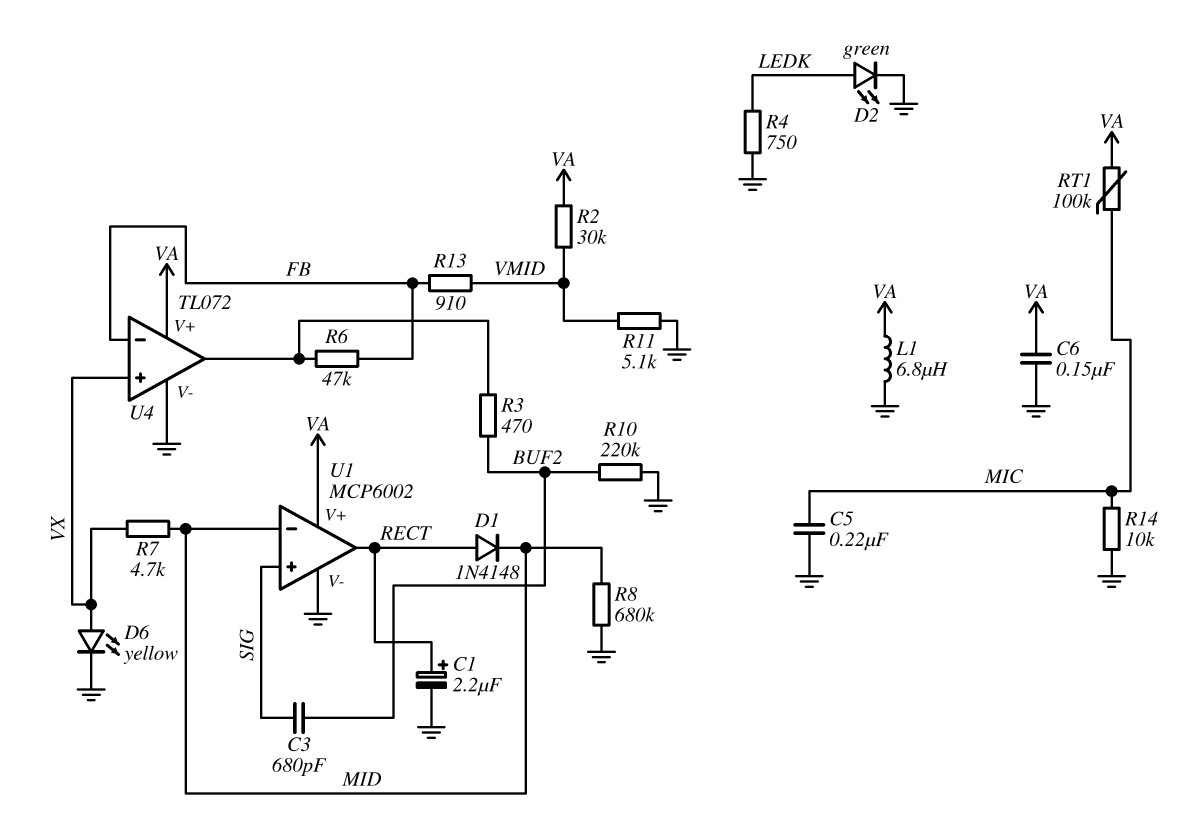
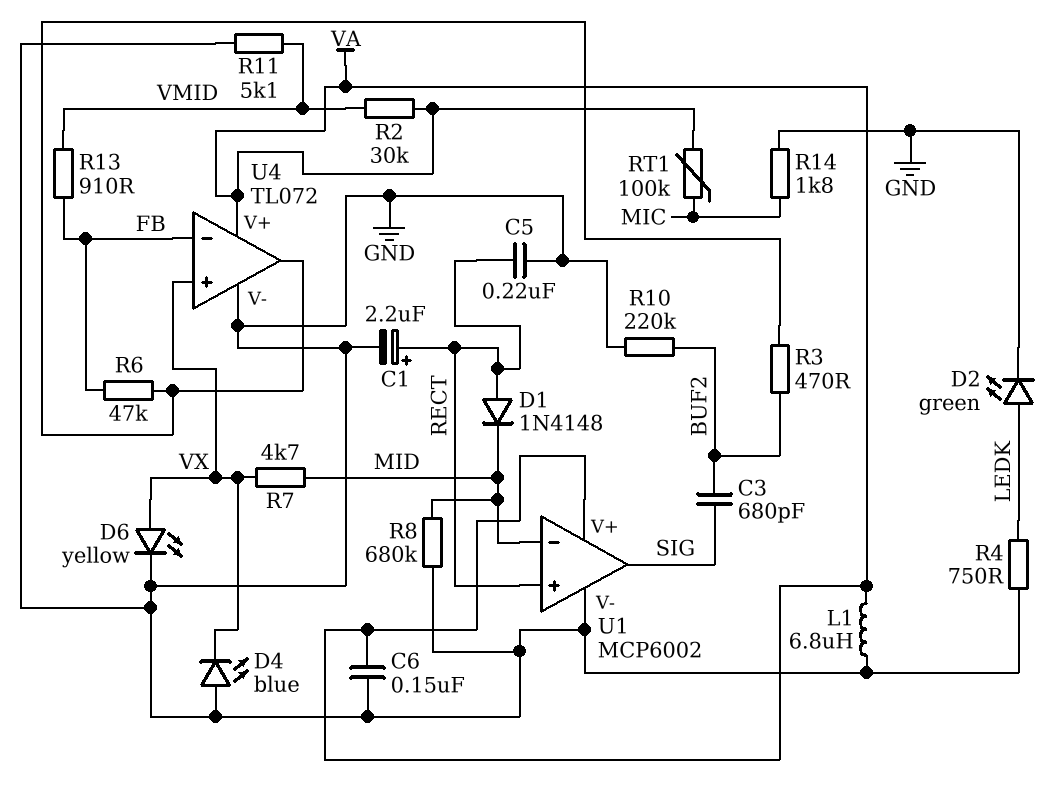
C5: 220nF (GND, MIC) -> 220nF (GND, RECT)
D4: none -> LED blue (A GND, K VX)
R14: 10k (GND, MIC) -> 1.8k (GND, MIC)
U1 pin in+: SIG -> RECT
U1 pin out: RECT -> SIG

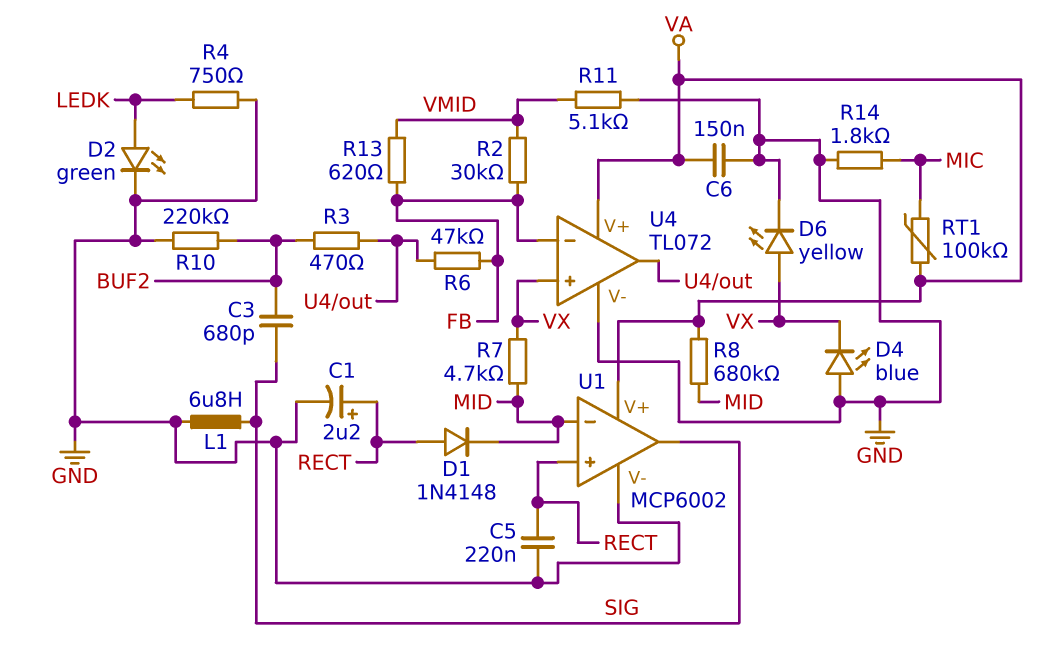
L1: 6.8uH (GND, VA) -> 6.8uH (GND, SIG)
R2: 30k (VA, VMID) -> 30k (FB, VMID)
R8: 680k (GND, MID) -> 680k (MID, VA)
R13: 910 (FB, VMID) -> 620 (FB, VMID)

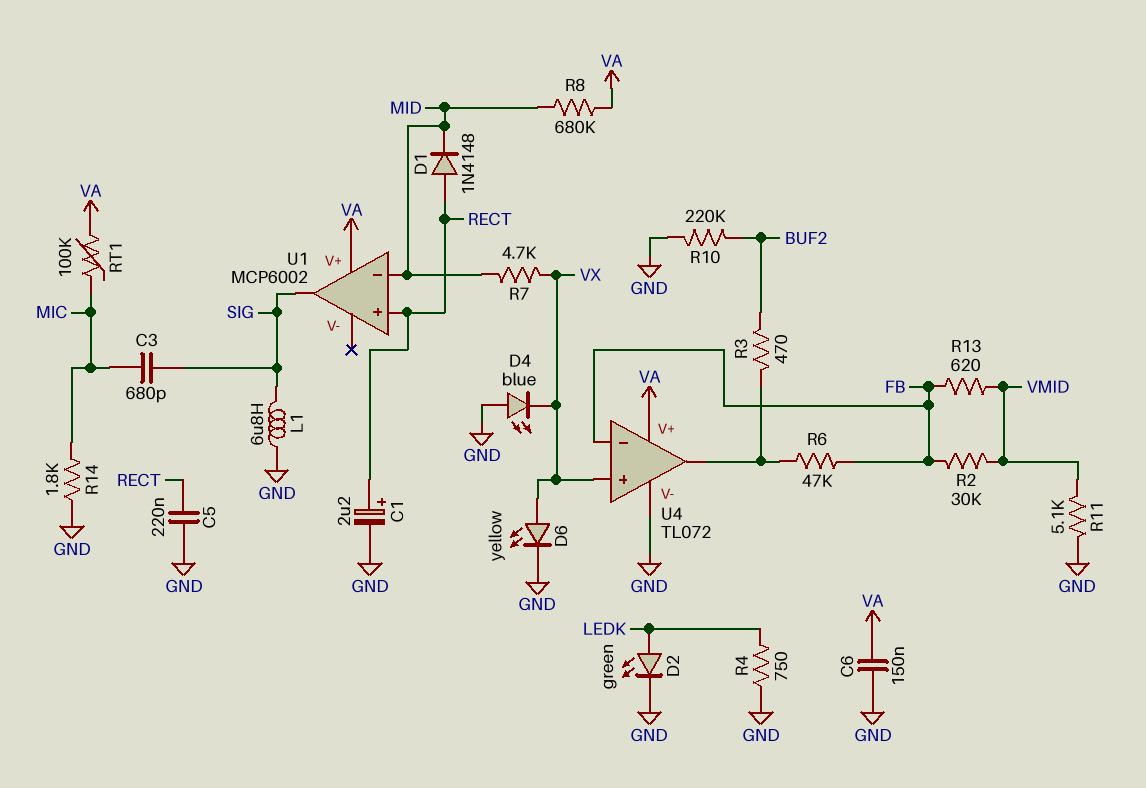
C3: 680pF (BUF2, SIG) -> 680pF (MIC, SIG)
U1 pin V-: GND -> none

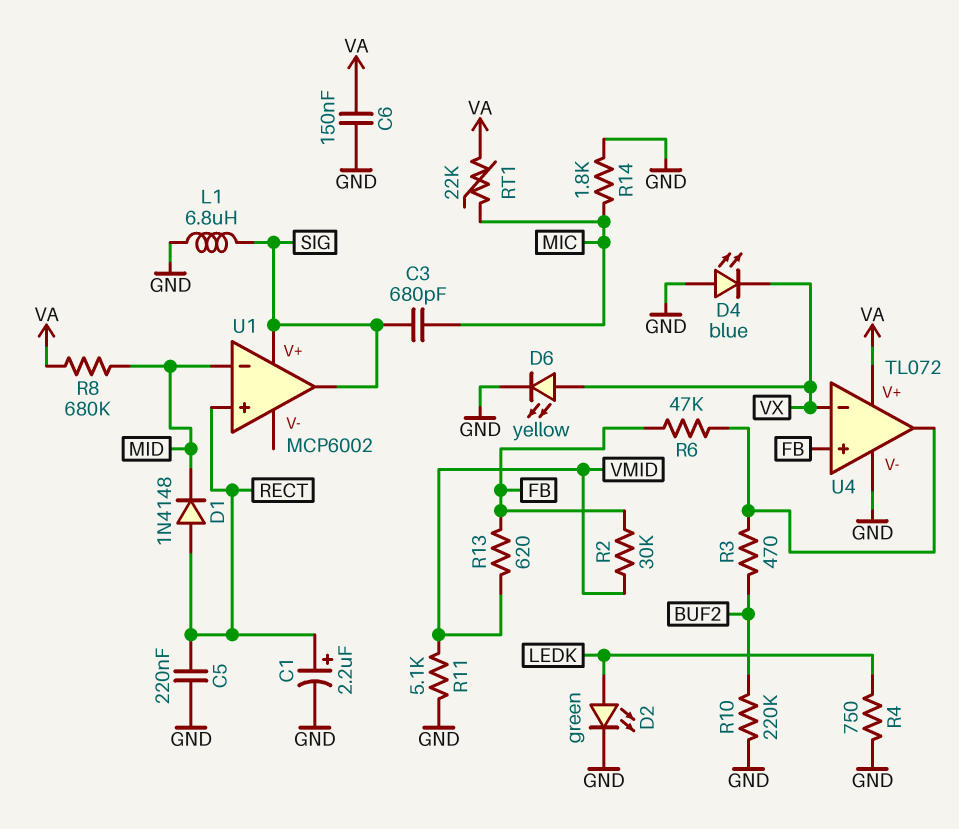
R7: 4.7k (MID, VX) -> none
RT1: 100k (MIC, VA) -> 22k (MIC, VA)
U1 pin V+: VA -> SIG
U4 pin in+: VX -> FB
U4 pin in-: FB -> VX

